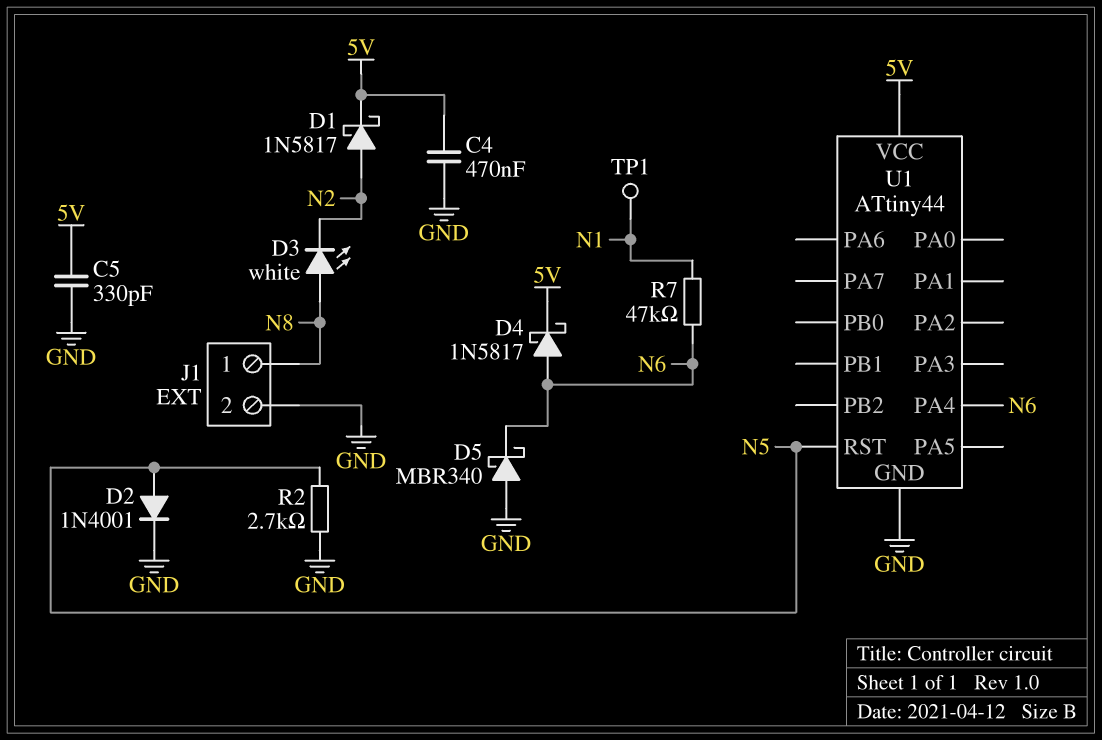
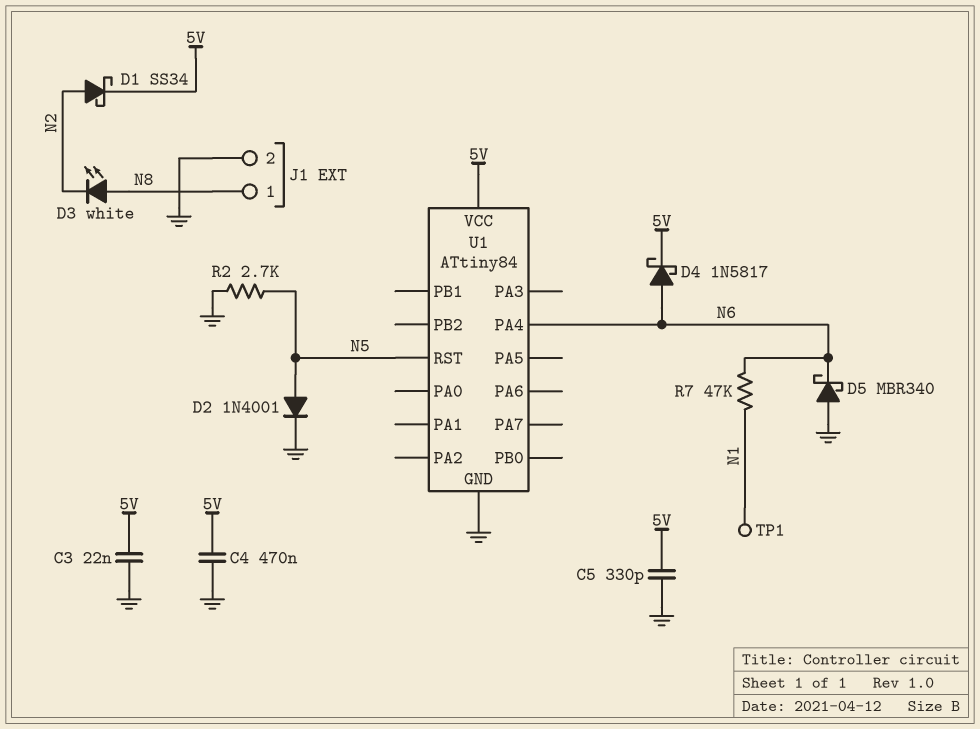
C3: none -> 22nF (5V, GND)
D1: schottky 1N5817 (A N2, K 5V) -> schottky SS34 (A N2, K 5V)
U1: ATtiny44 -> ATtiny84

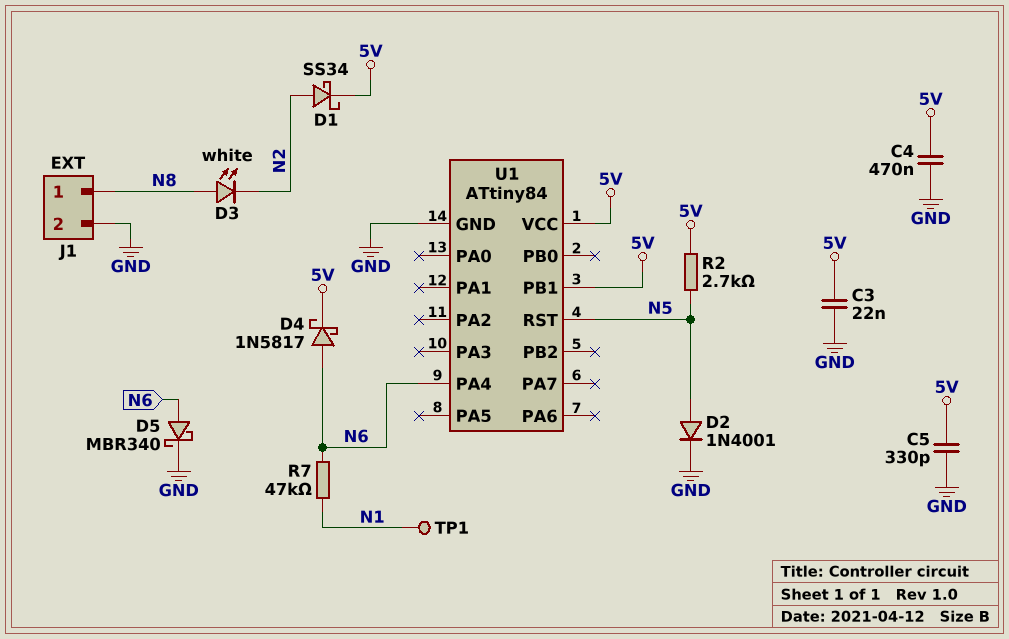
D5: schottky MBR340 (A GND, K N6) -> schottky MBR340 (A N6, K GND)
R2: 2.7k (GND, N5) -> 2.7k (5V, N5)
U1 pin PB1: none -> 5V

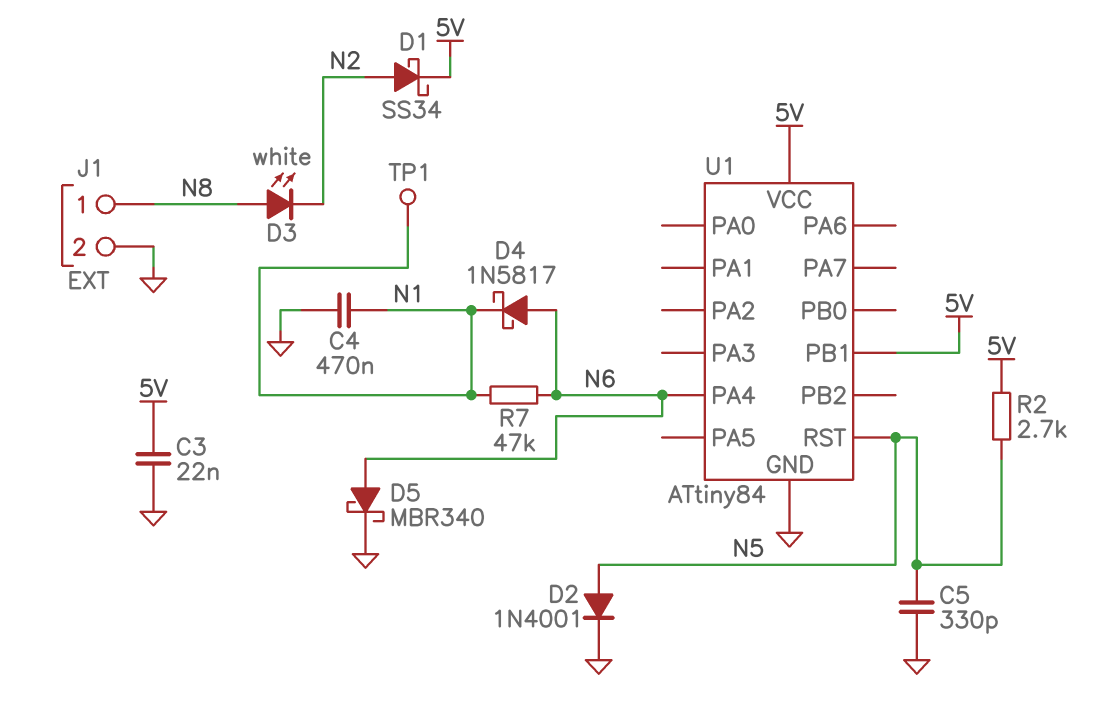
C4: 470nF (5V, GND) -> 470nF (GND, N1)
C5: 330pF (5V, GND) -> 330pF (GND, N5)
D4: schottky 1N5817 (A N6, K 5V) -> schottky 1N5817 (A N6, K N1)

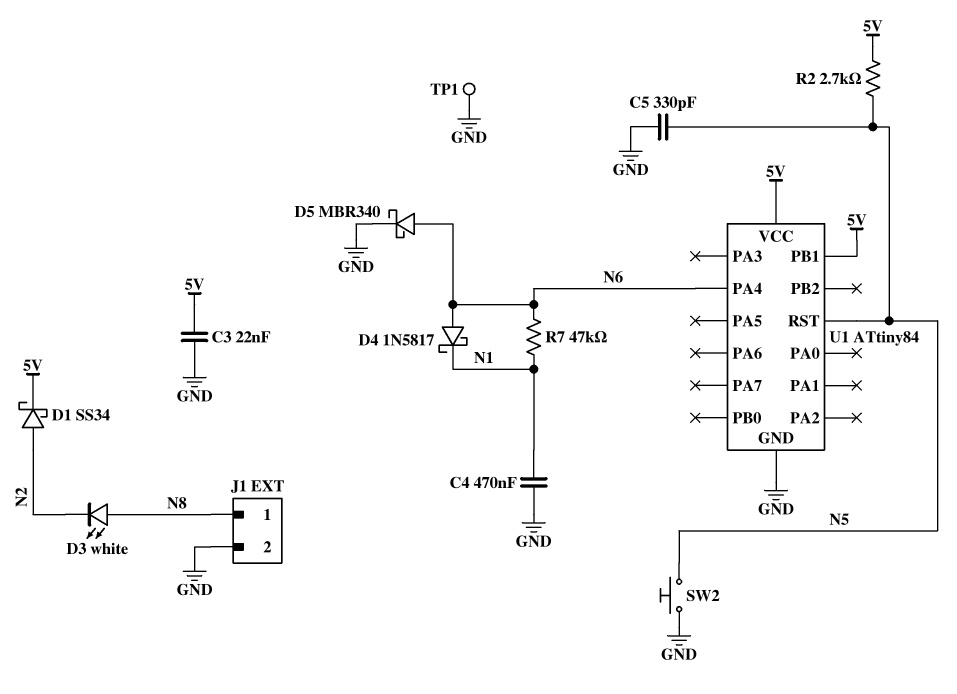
D2: diode 1N4001 (A N5, K GND) -> none
SW2: none -> button (GND, N5)
TP1: test point (N1) -> test point (GND)

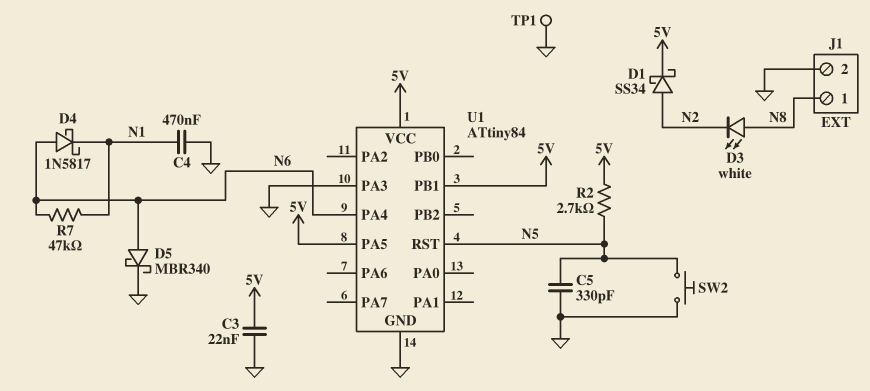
U1 pin PA3: none -> GND
U1 pin PA5: none -> 5V

